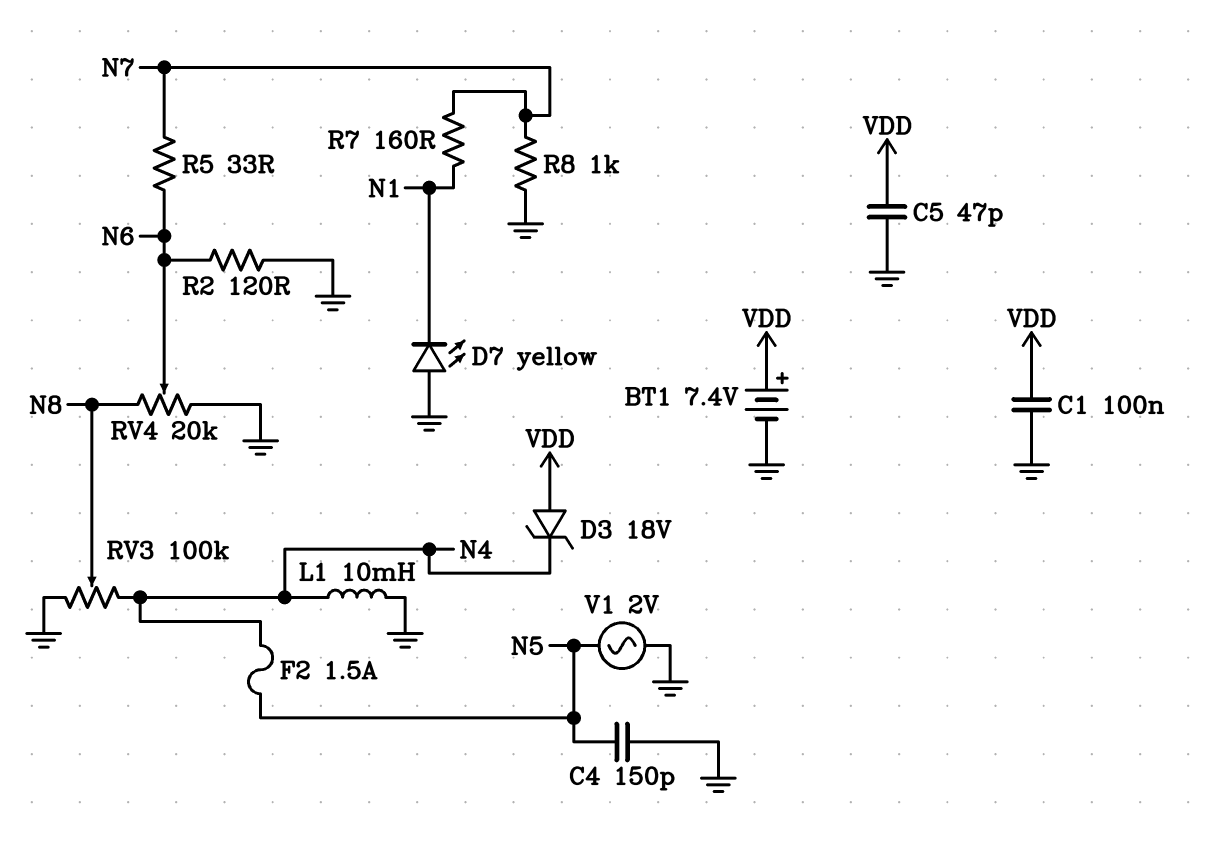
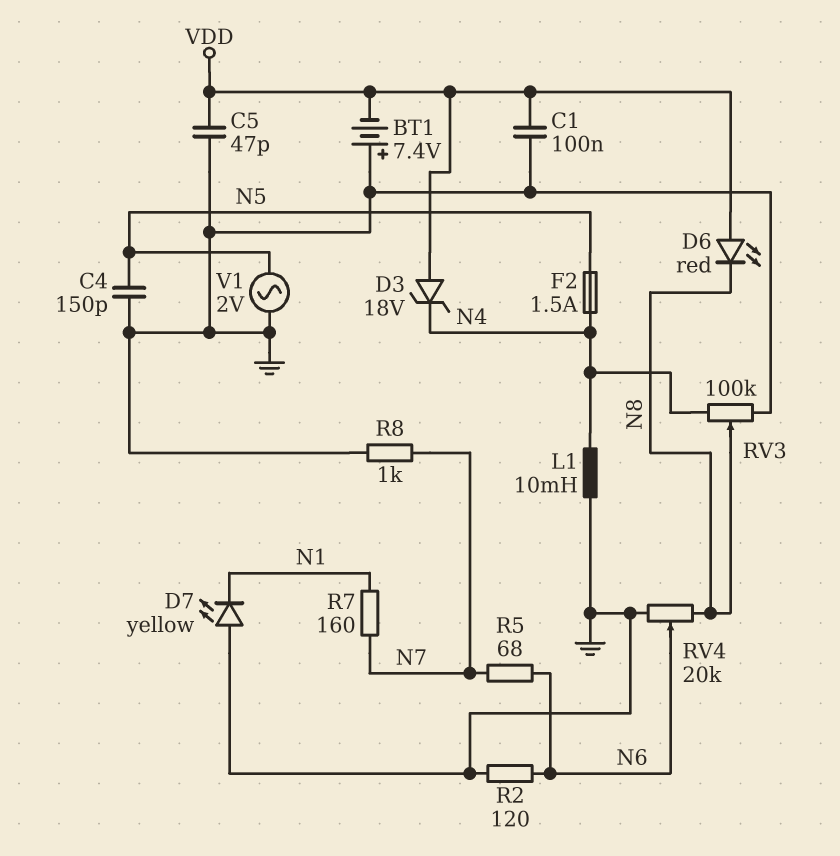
BT1: 7.4V (plus VDD, minus GND) -> 7.4V (plus GND, minus VDD)
D6: none -> LED red (A VDD, K N8)
R5: 33 (N6, N7) -> 68 (N6, N7)

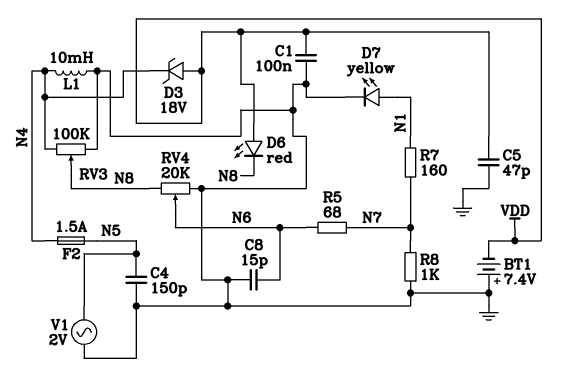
C8: none -> 15pF (GND, N6)
D7: LED yellow (A GND, K N1) -> LED yellow (A N1, K GND)
R2: 120 (GND, N6) -> none

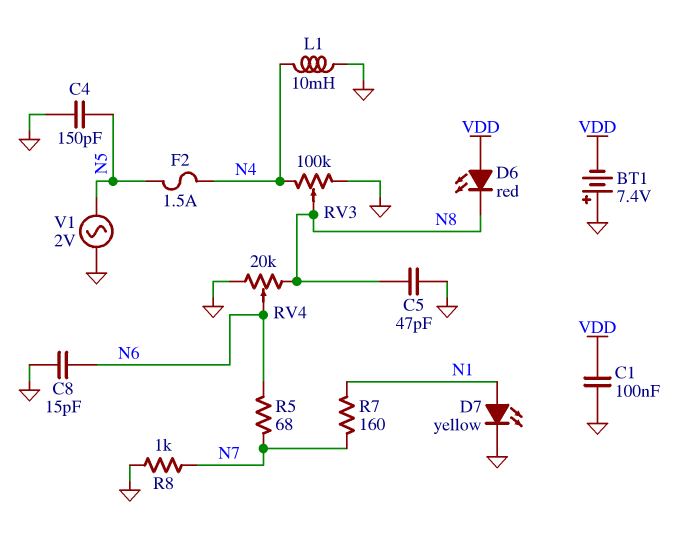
C5: 47pF (GND, VDD) -> 47pF (GND, N8)
D3: zener 18V (A VDD, K N4) -> none

